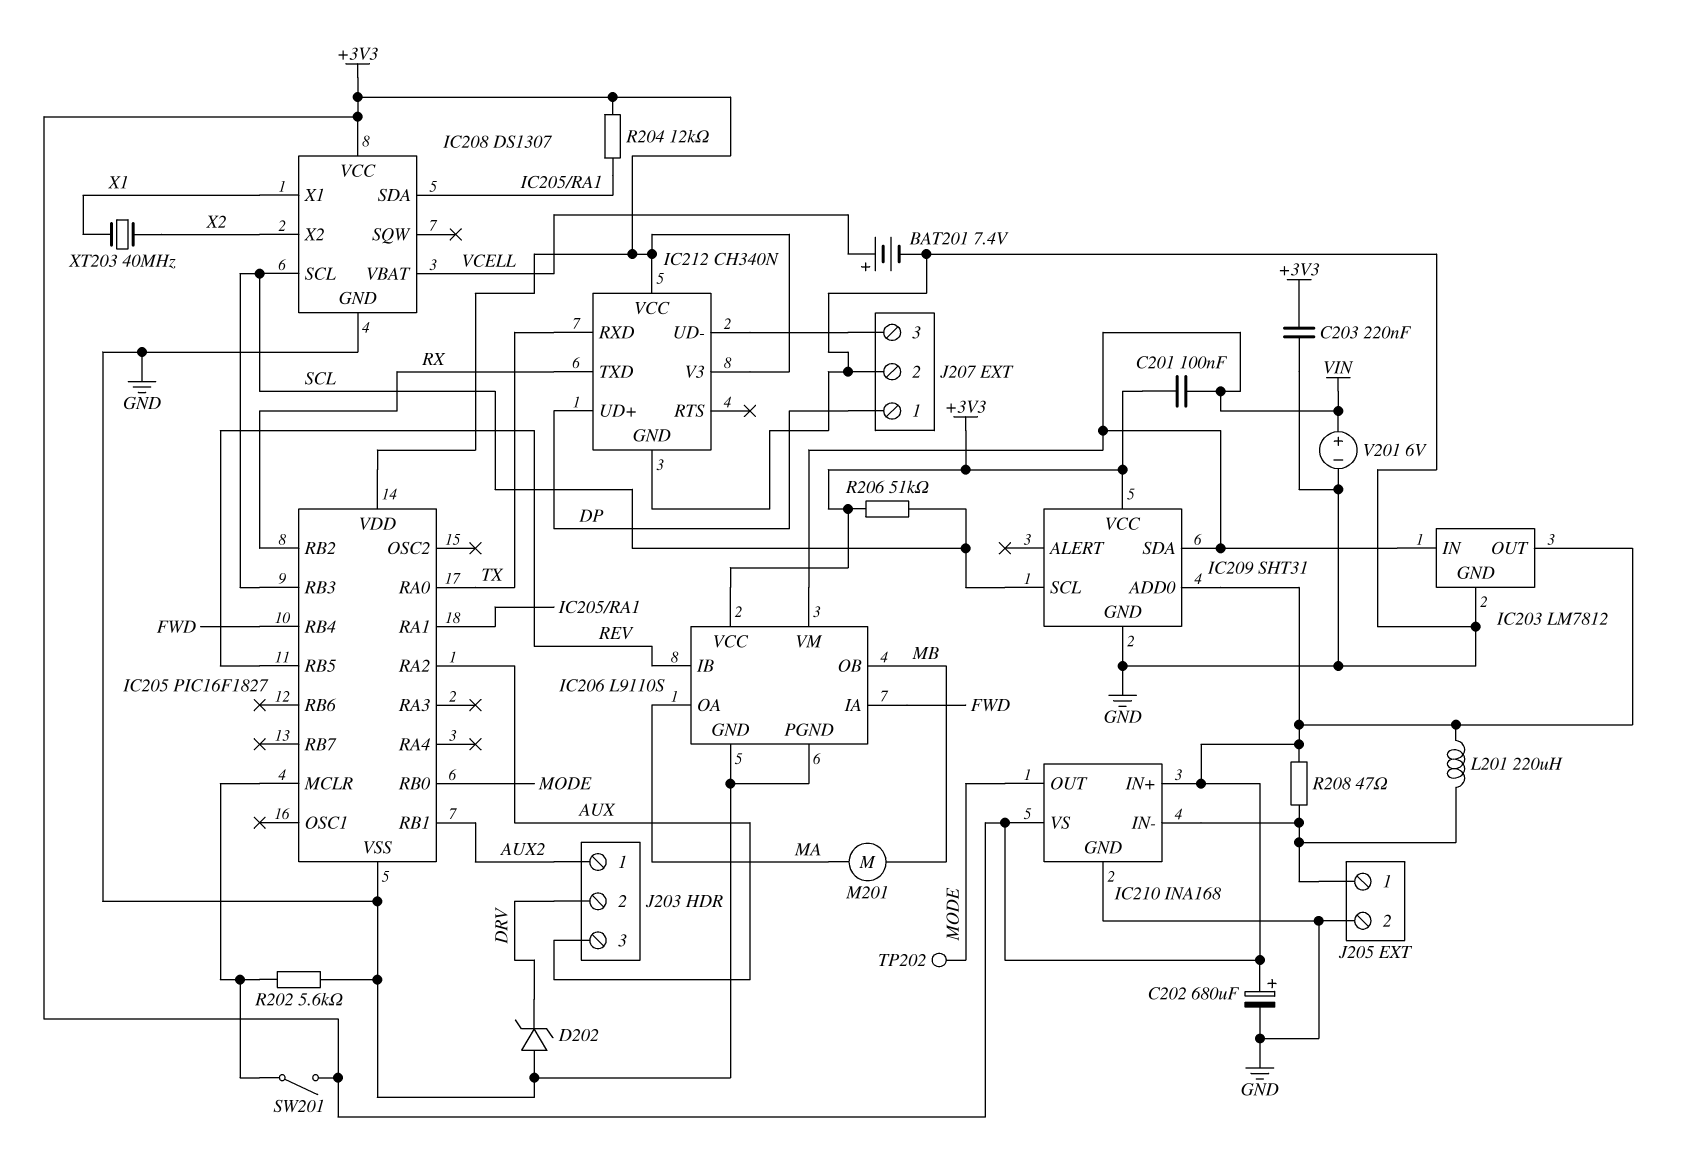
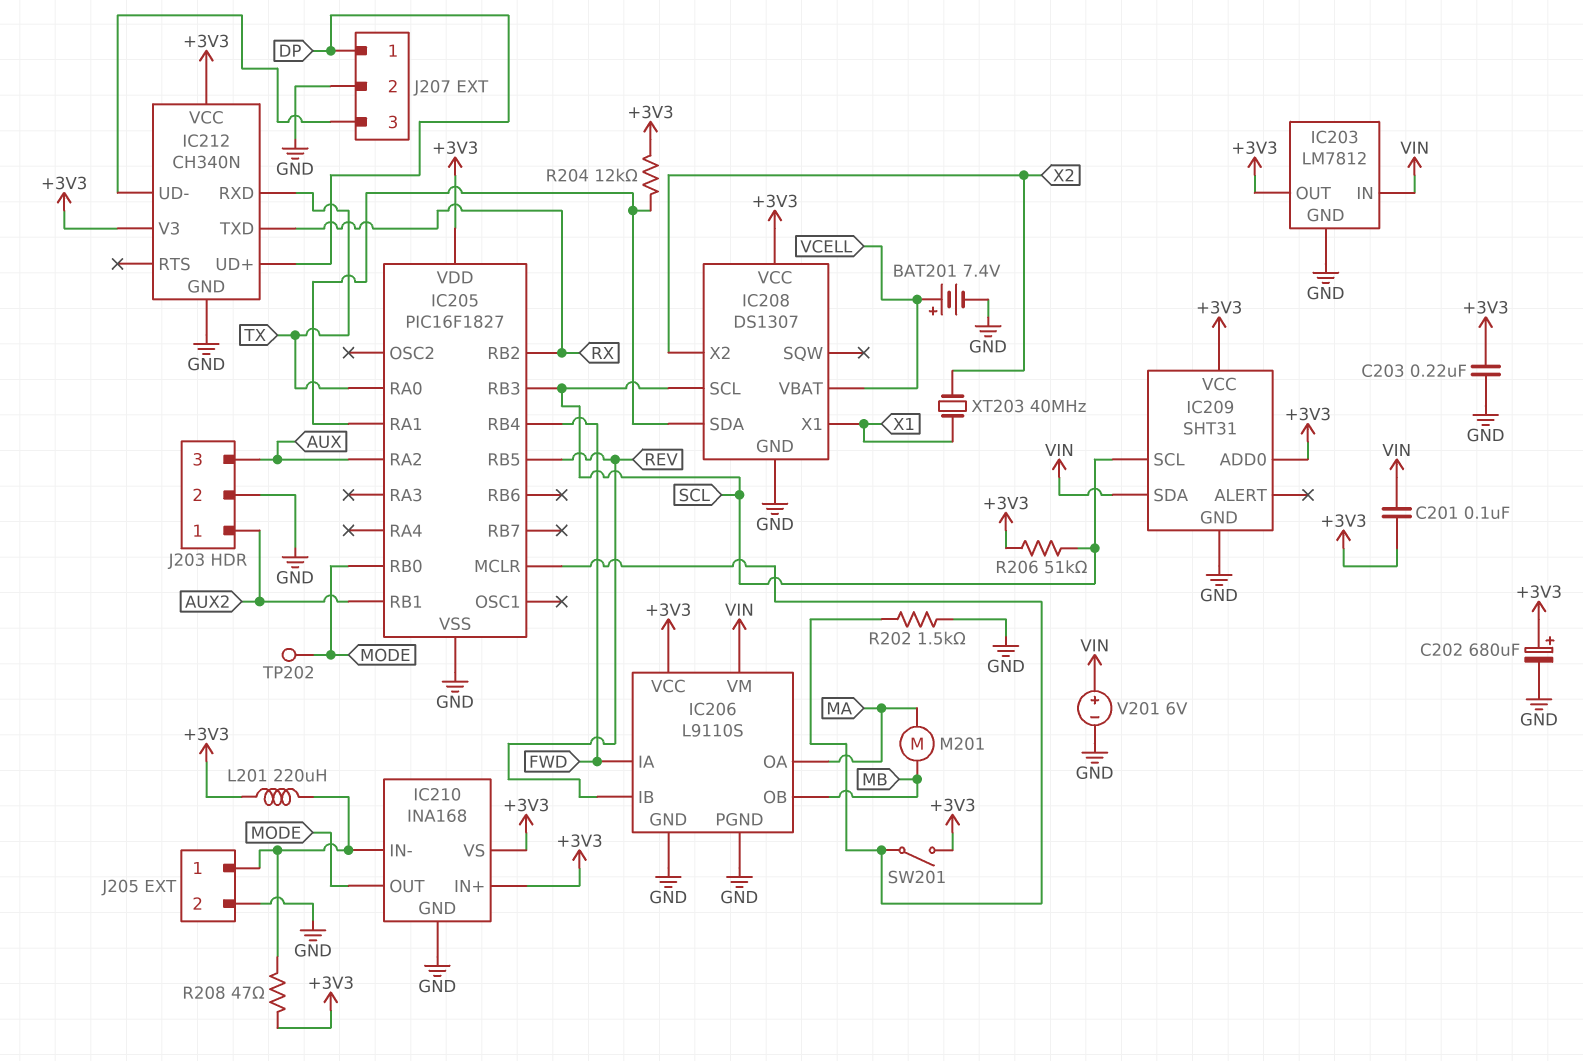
D202: zener (A GND, K DRV) -> none
J203 pin 2: DRV -> GND
R202: 5.6k (GND, IC205/MCLR) -> 1.5k (GND, IC205/MCLR)

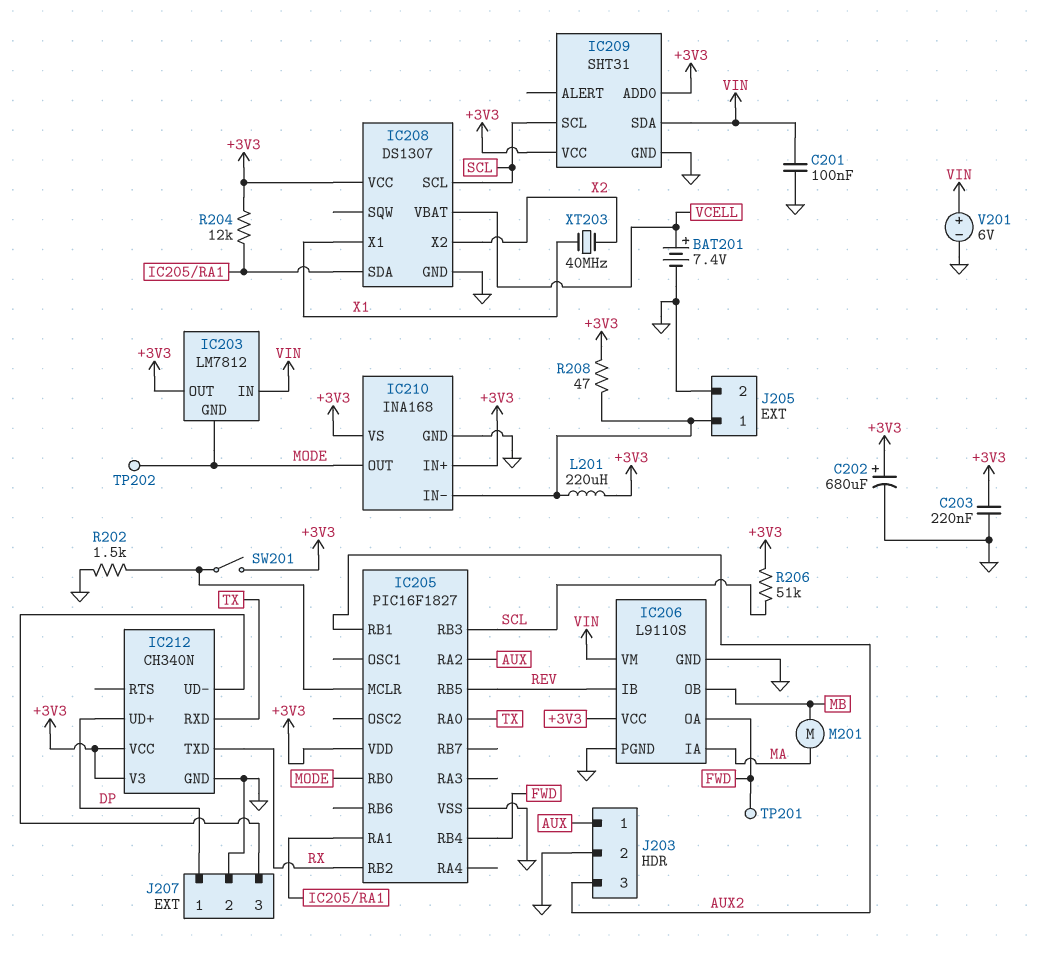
C201: 100nF (+3V3, VIN) -> 100nF (GND, VIN)
IC203 pin GND: GND -> MODE
IC206 pin IA: FWD -> MA
IC206 pin OA: MA -> FWD
J203 pin 1: AUX2 -> AUX
J203 pin 3: AUX -> AUX2
TP201: none -> test point (FWD)

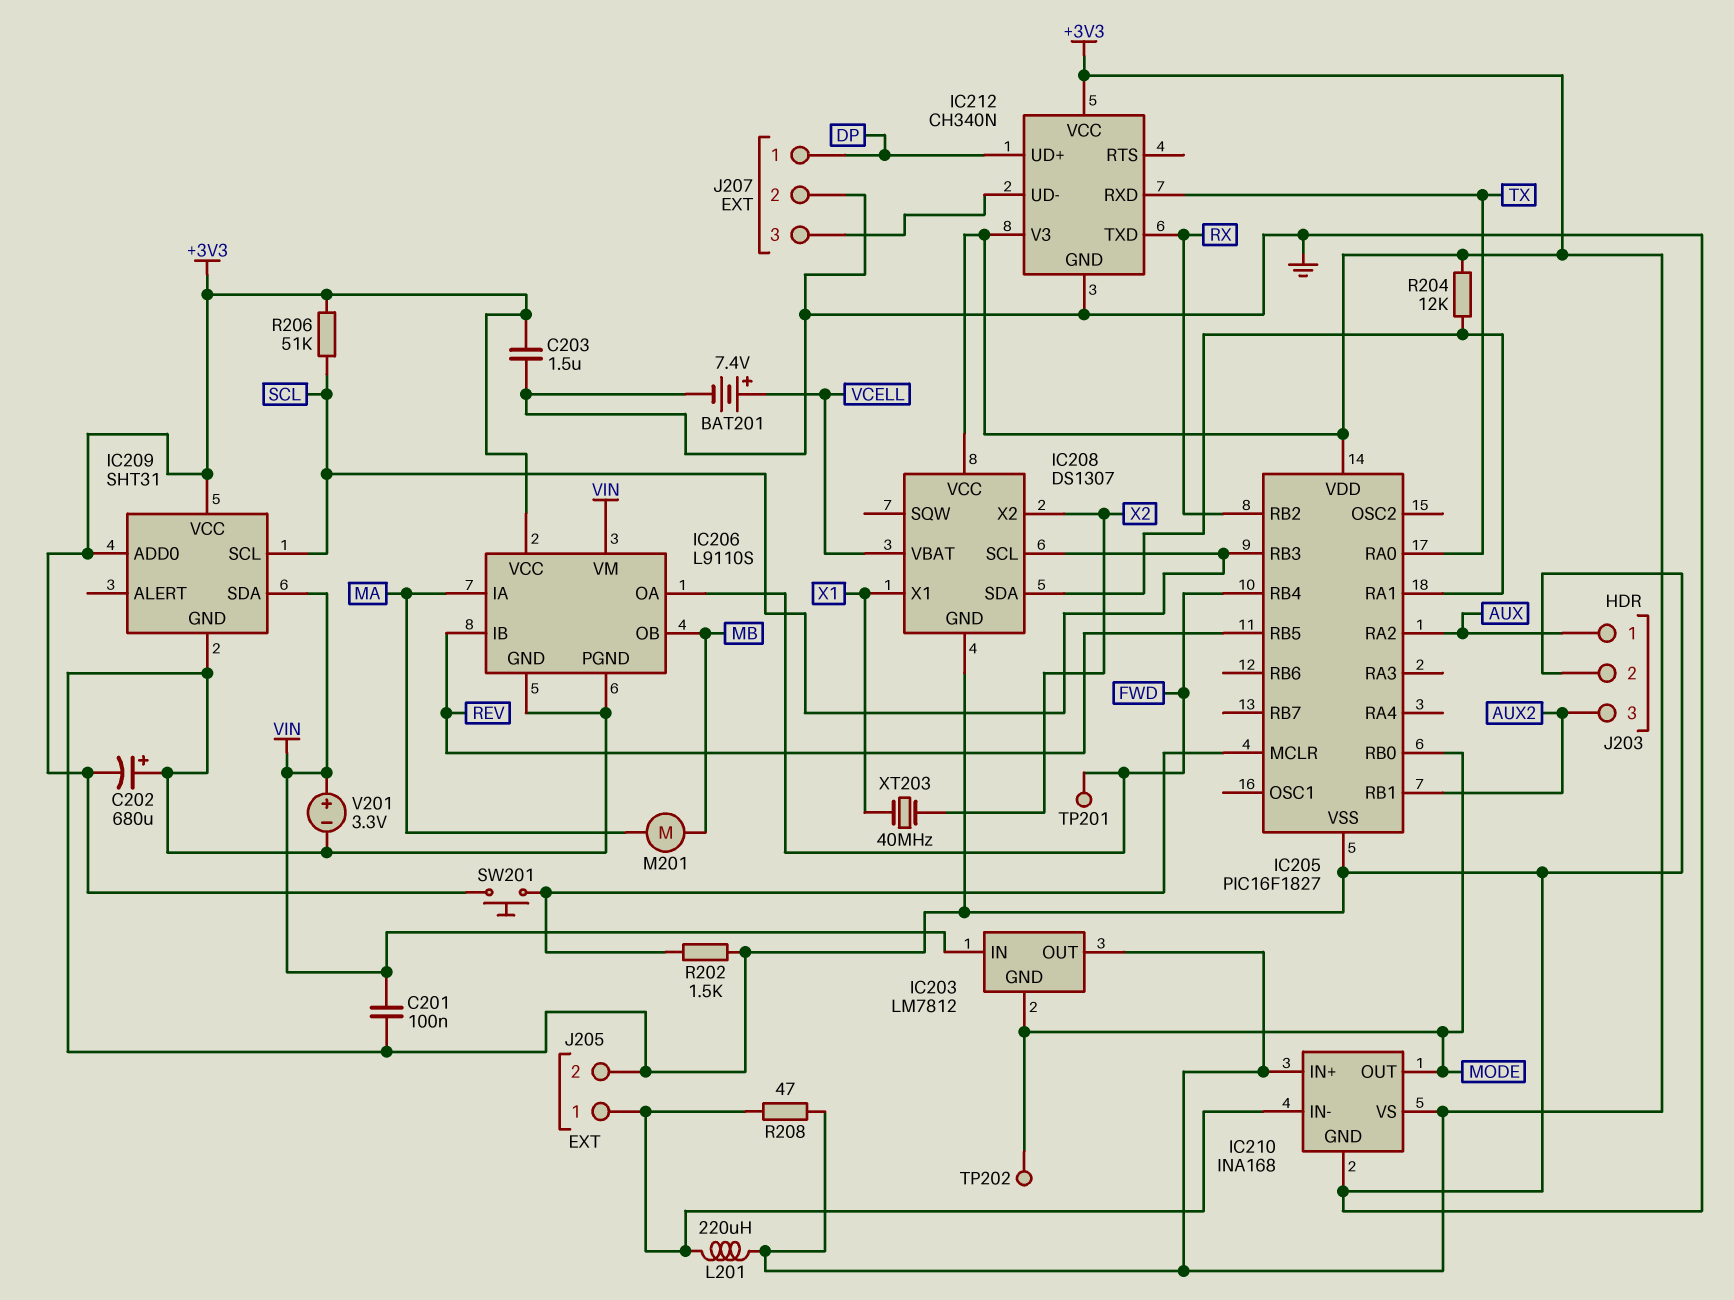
C202: 680uF (plus +3V3, minus GND) -> 680uF (plus GND, minus +3V3)
C203: 220nF (+3V3, GND) -> 1.5uF (+3V3, GND)
SW201: switch (+3V3, IC205/MCLR) -> button (+3V3, IC205/MCLR)
V201: 6V (plus VIN, minus GND) -> 3.3V (plus VIN, minus GND)

